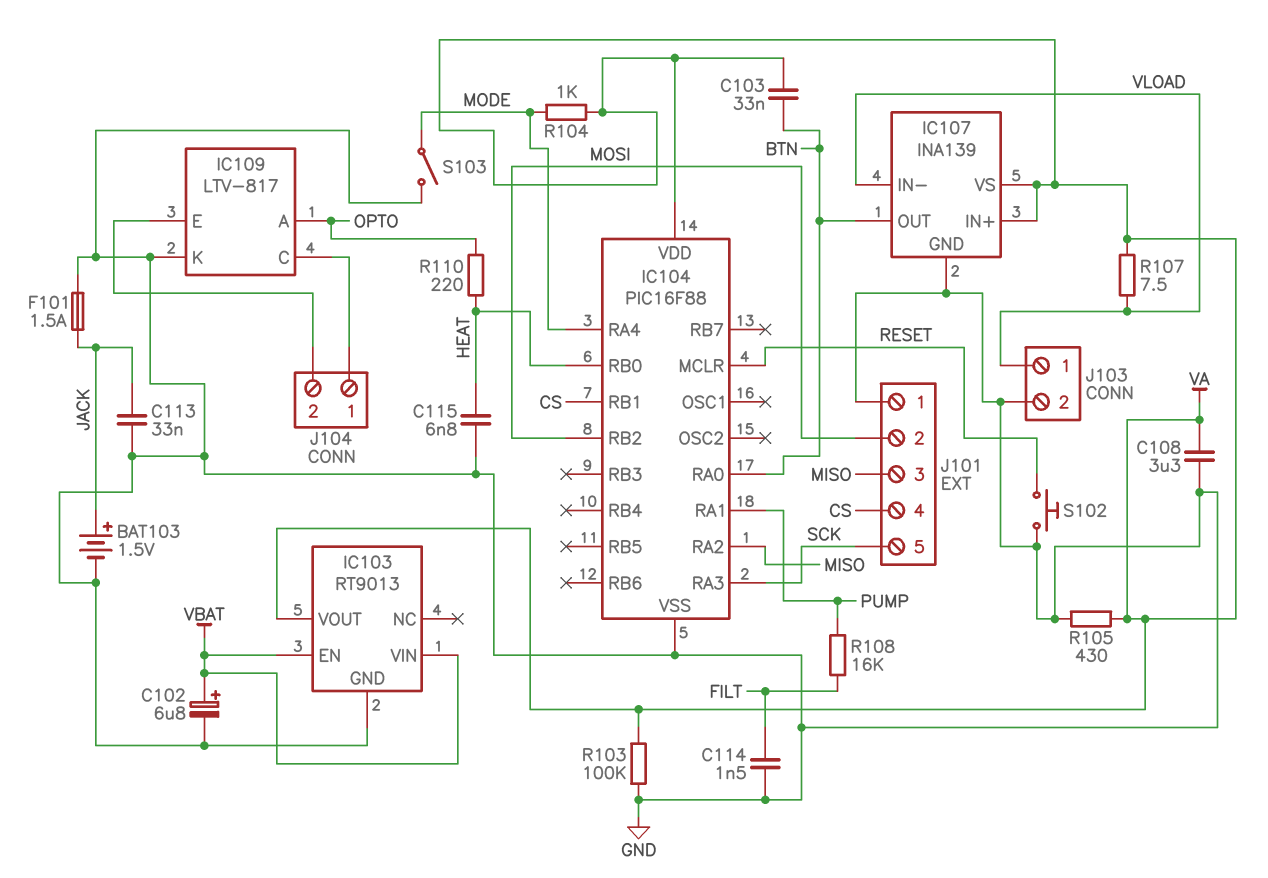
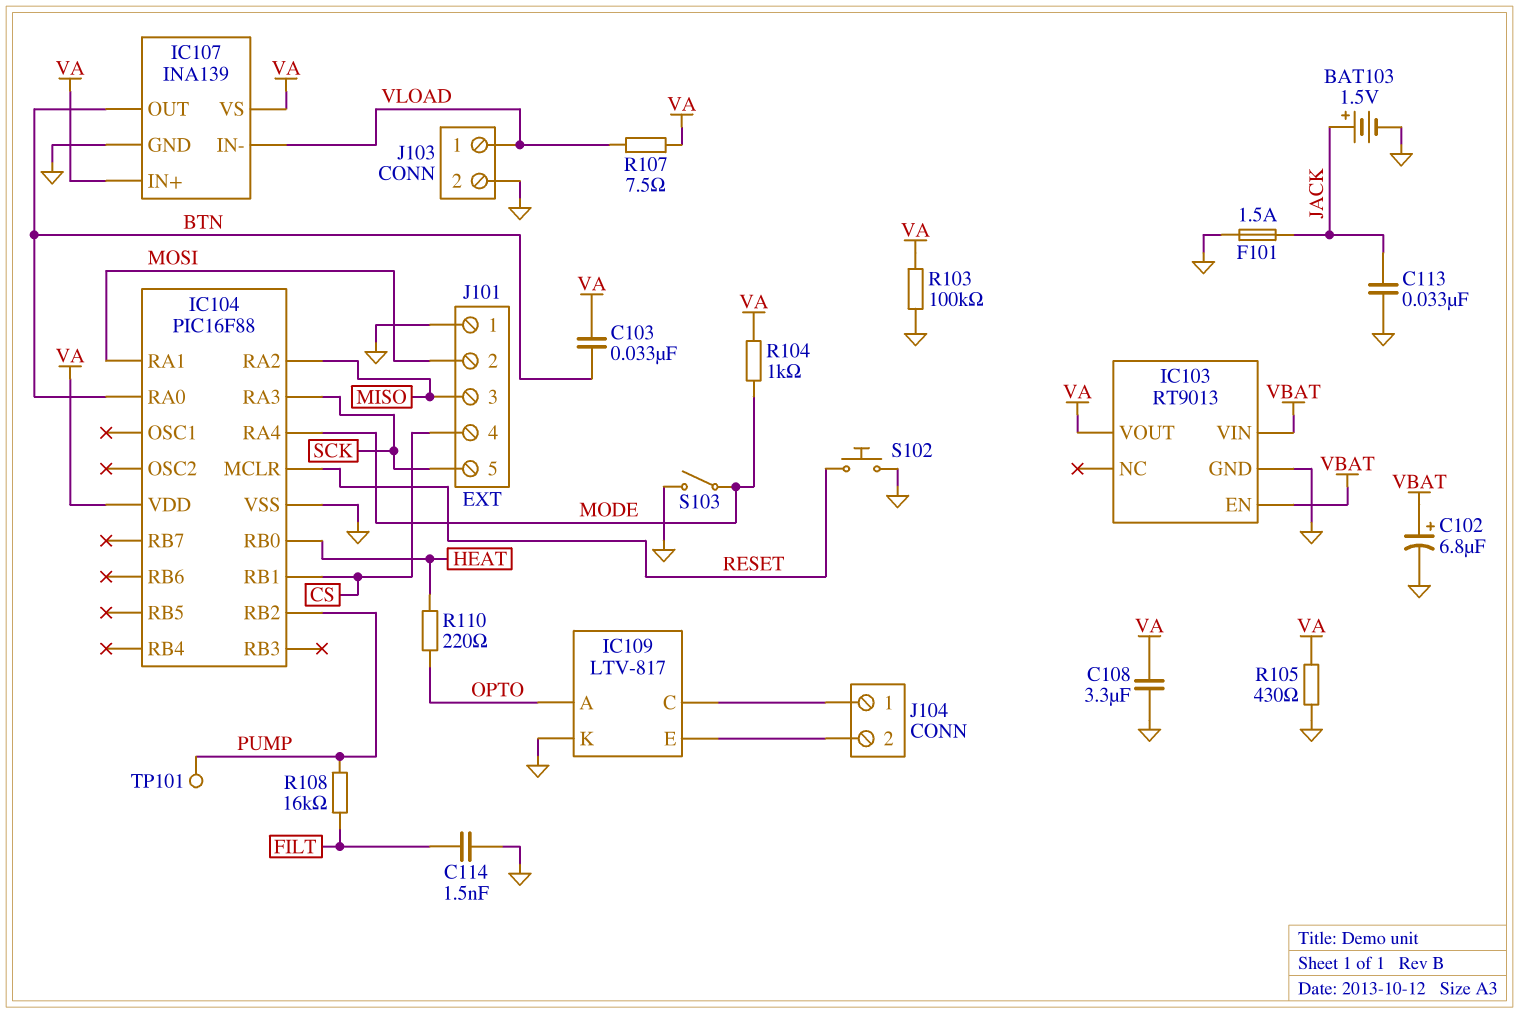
C115: 6.8nF (GND, HEAT) -> none
IC104 pin RA1: PUMP -> MOSI
IC104 pin RB2: MOSI -> PUMP
TP101: none -> test point (PUMP)

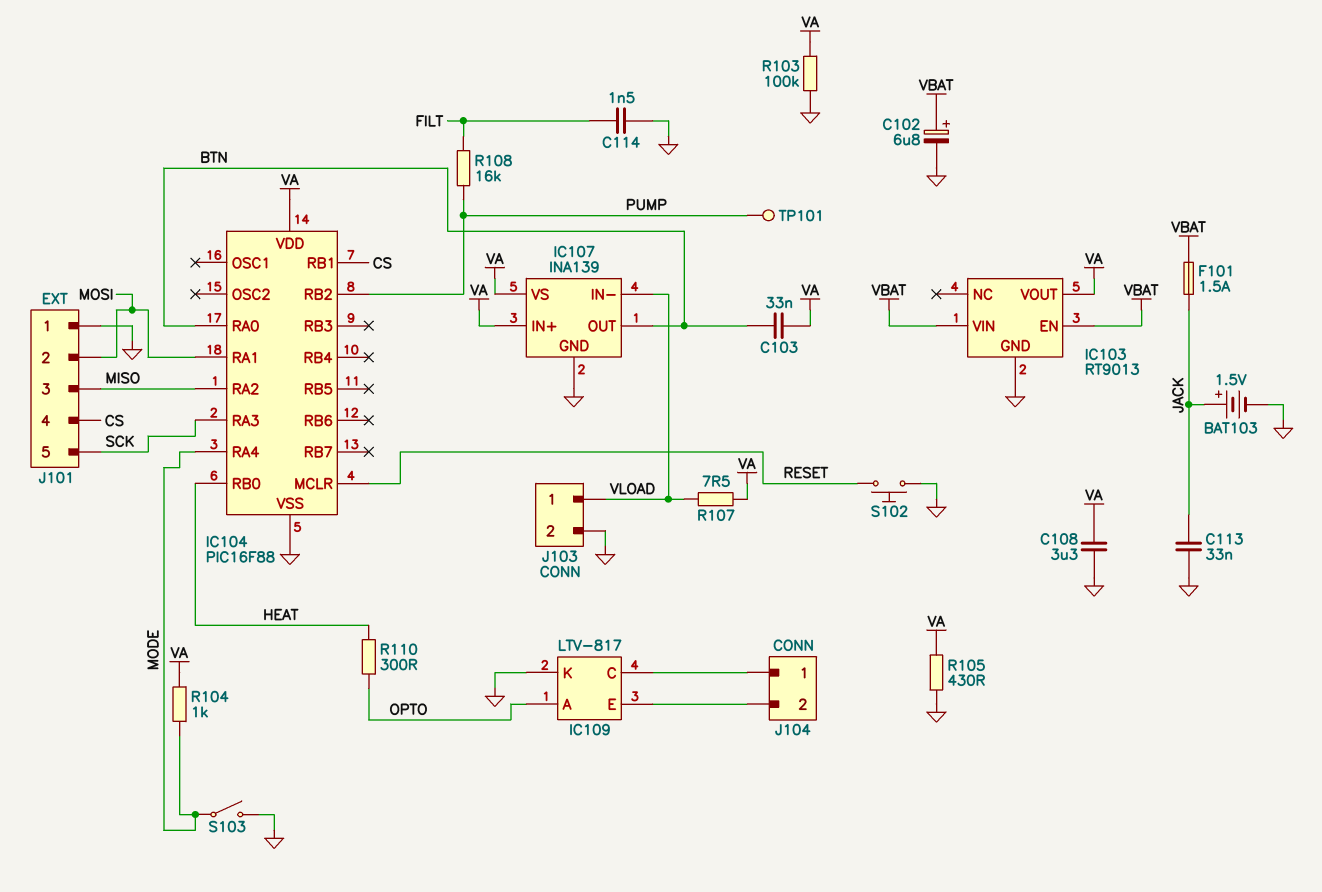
F101: 1.5A (GND, JACK) -> 1.5A (JACK, VBAT)
R110: 220 (HEAT, OPTO) -> 300 (HEAT, OPTO)

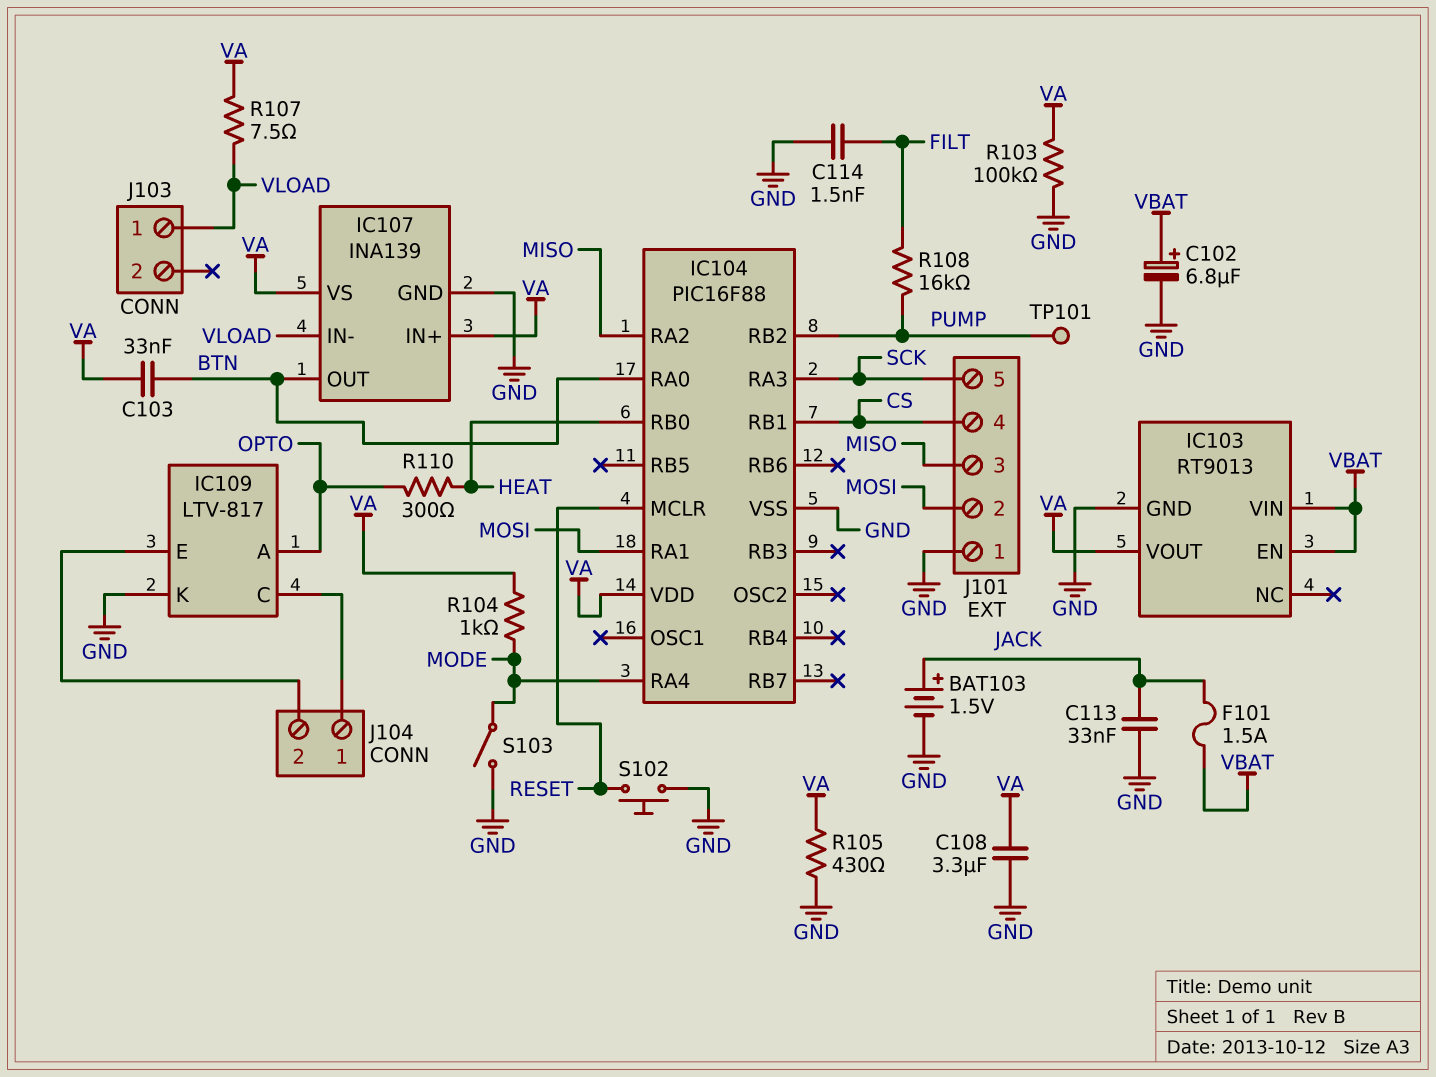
J103 pin 2: GND -> none

